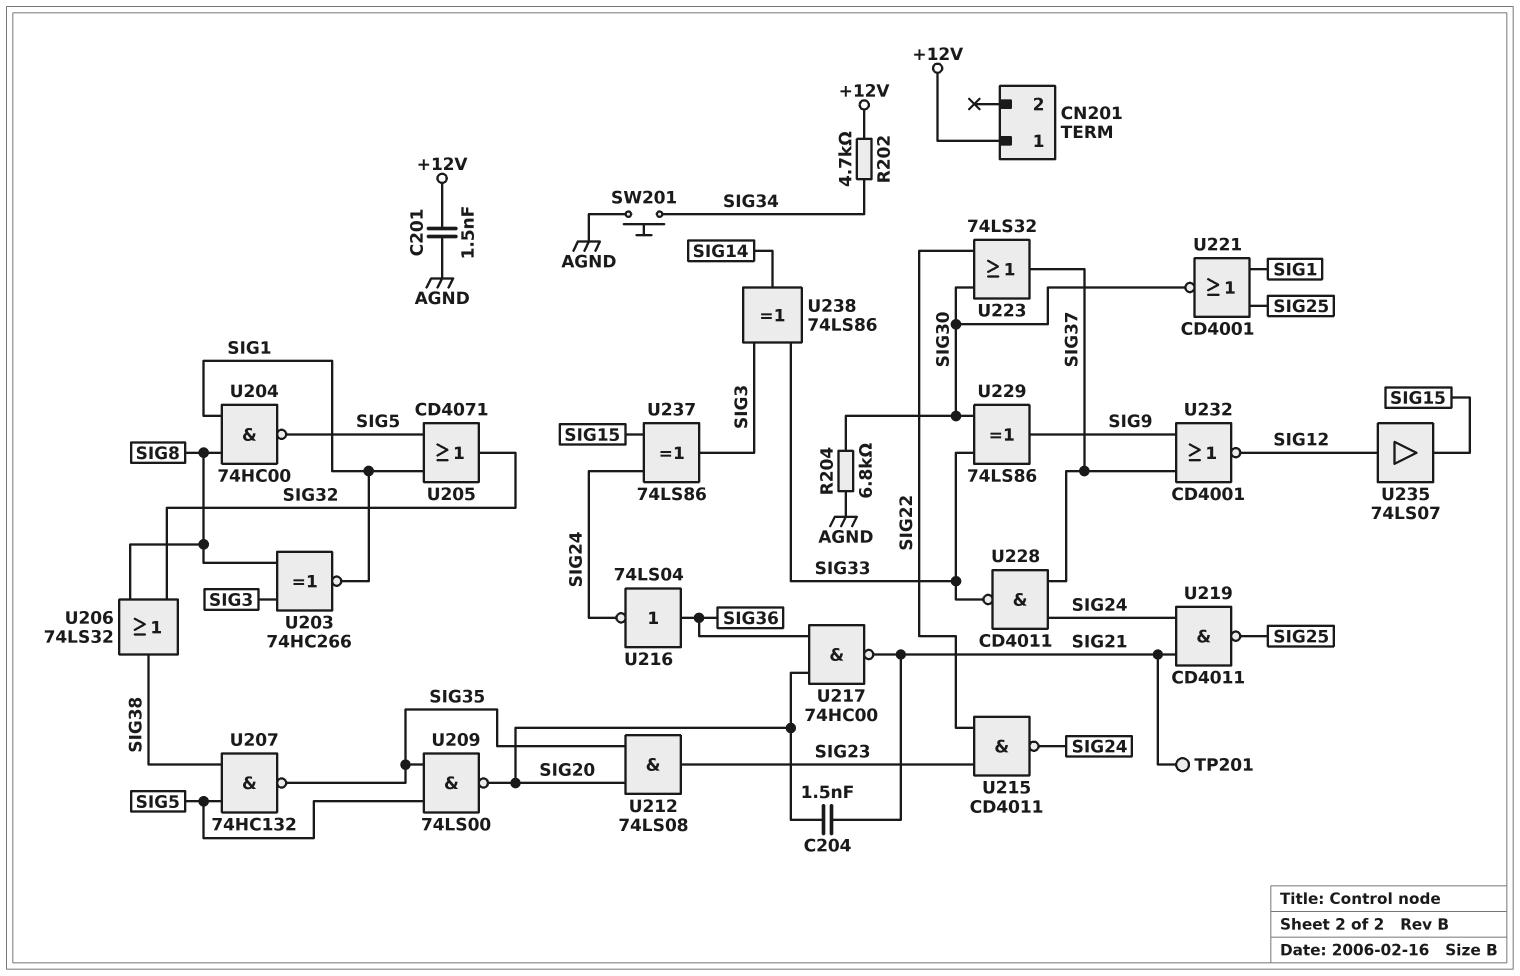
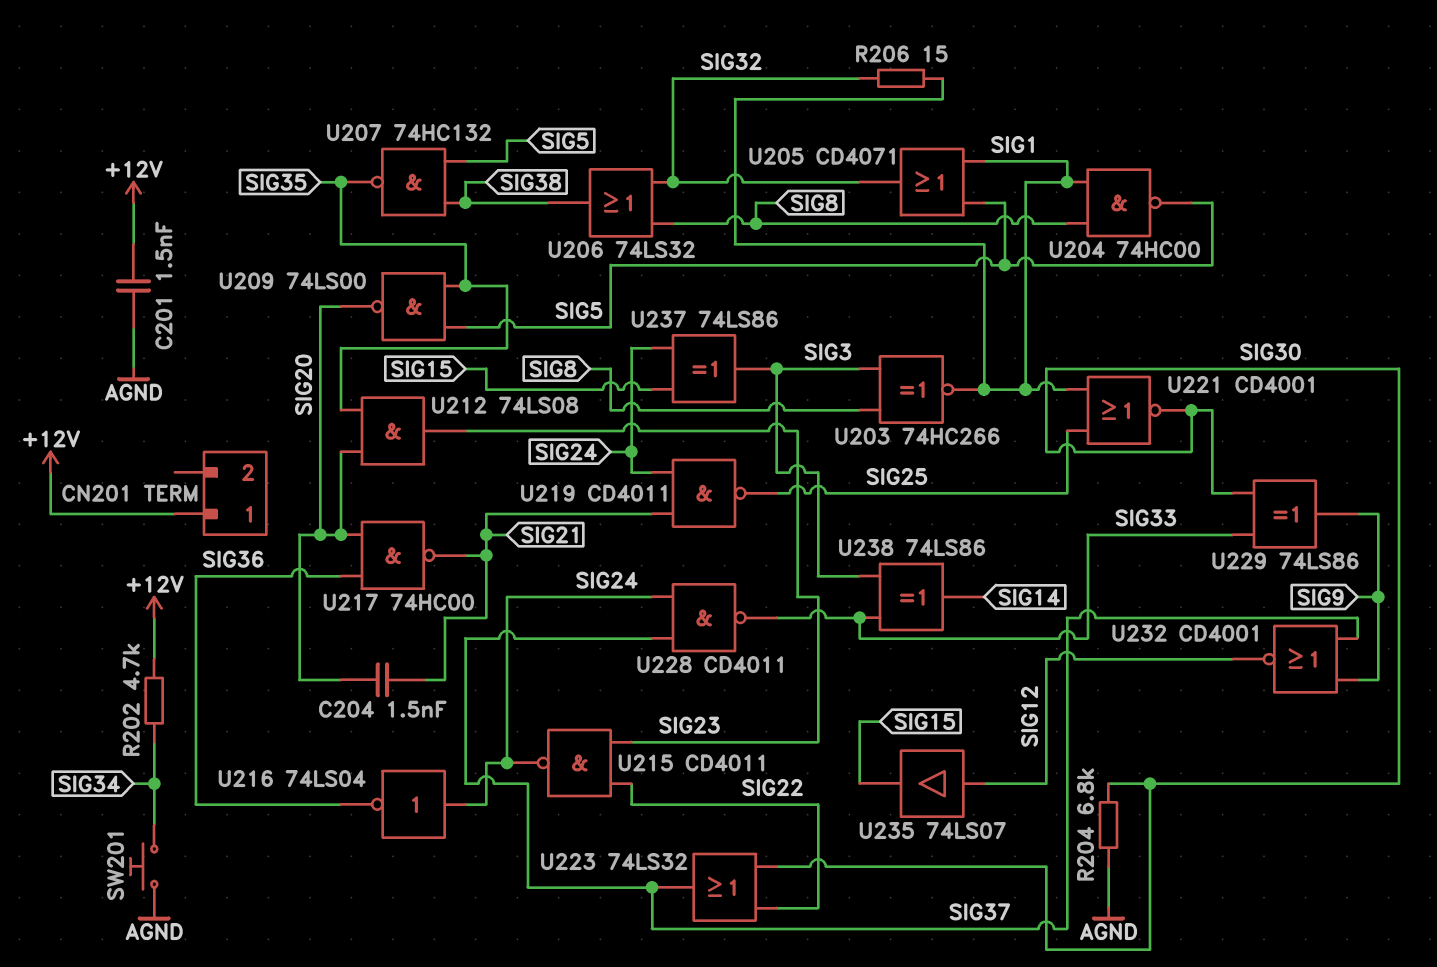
R206: none -> 15 (SIG1, SIG32)
TP201: test point (SIG21) -> none
U216: NOT 74LS04 (in SIG36, out SIG24) -> NOT 74LS04 (in SIG24, out SIG36)

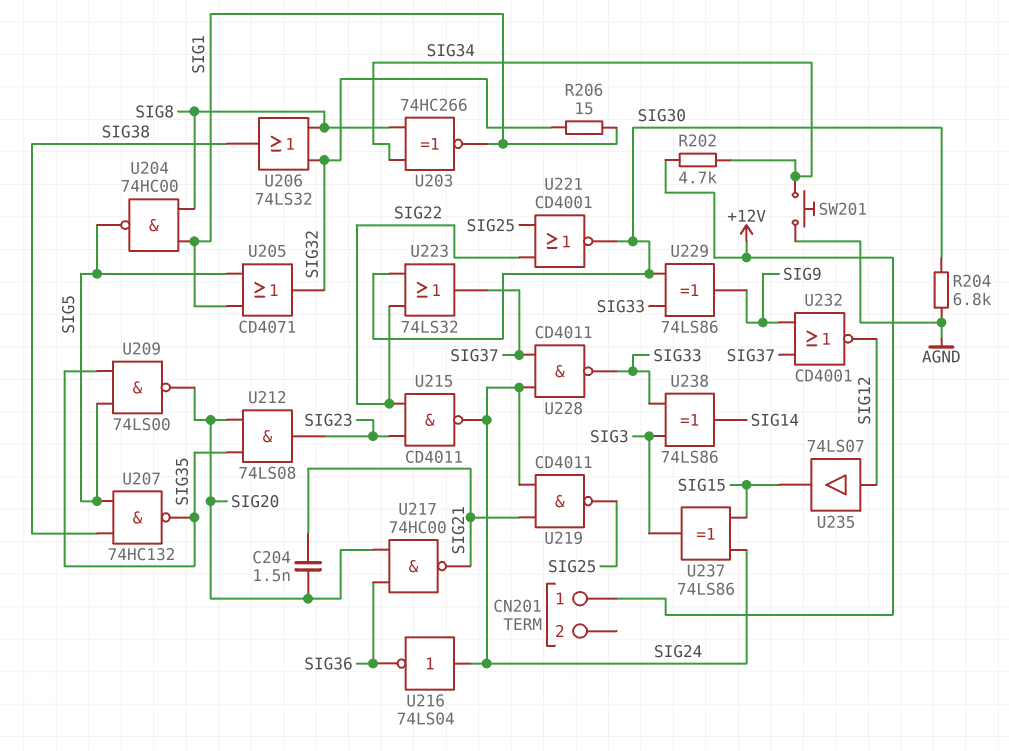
C201: 1.5nF (+12V, AGND) -> none
U203: XNOR 74HC266 (in SIG3, in SIG8, out SIG1) -> XNOR 74HC266 (in SIG8, in SIG34, out SIG1)
U221: NOR CD4001 (in SIG1, in SIG25, out SIG30) -> NOR CD4001 (in SIG22, in SIG25, out SIG30)

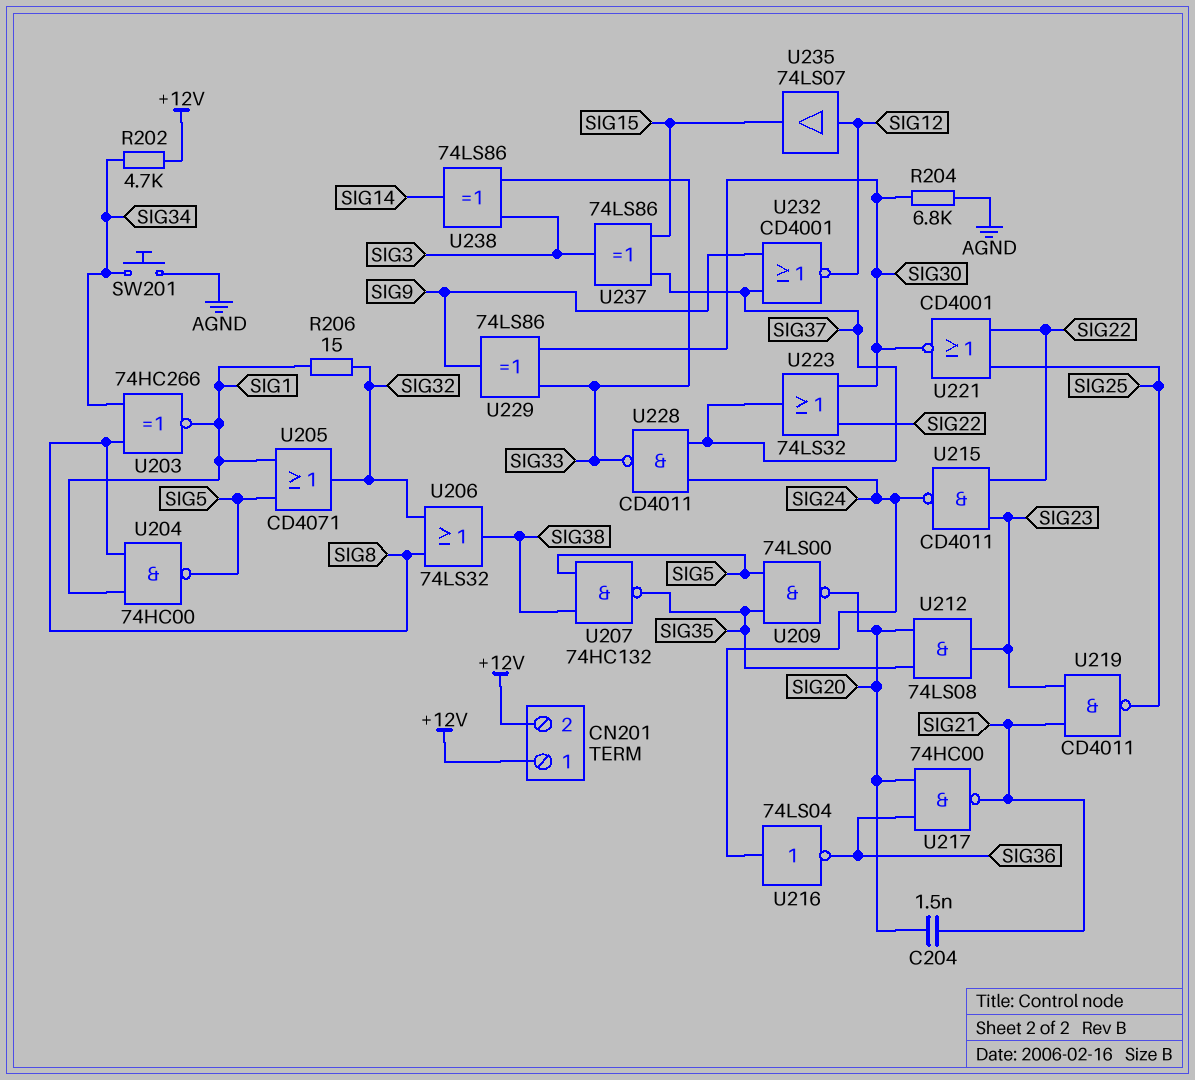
CN201 pin 2: none -> +12V
U219: NAND CD4011 (in SIG21, in SIG24, out SIG25) -> NAND CD4011 (in SIG21, in SIG23, out SIG25)
U237: XOR 74LS86 (in SIG15, in SIG24, out SIG3) -> XOR 74LS86 (in SIG15, in SIG37, out SIG3)

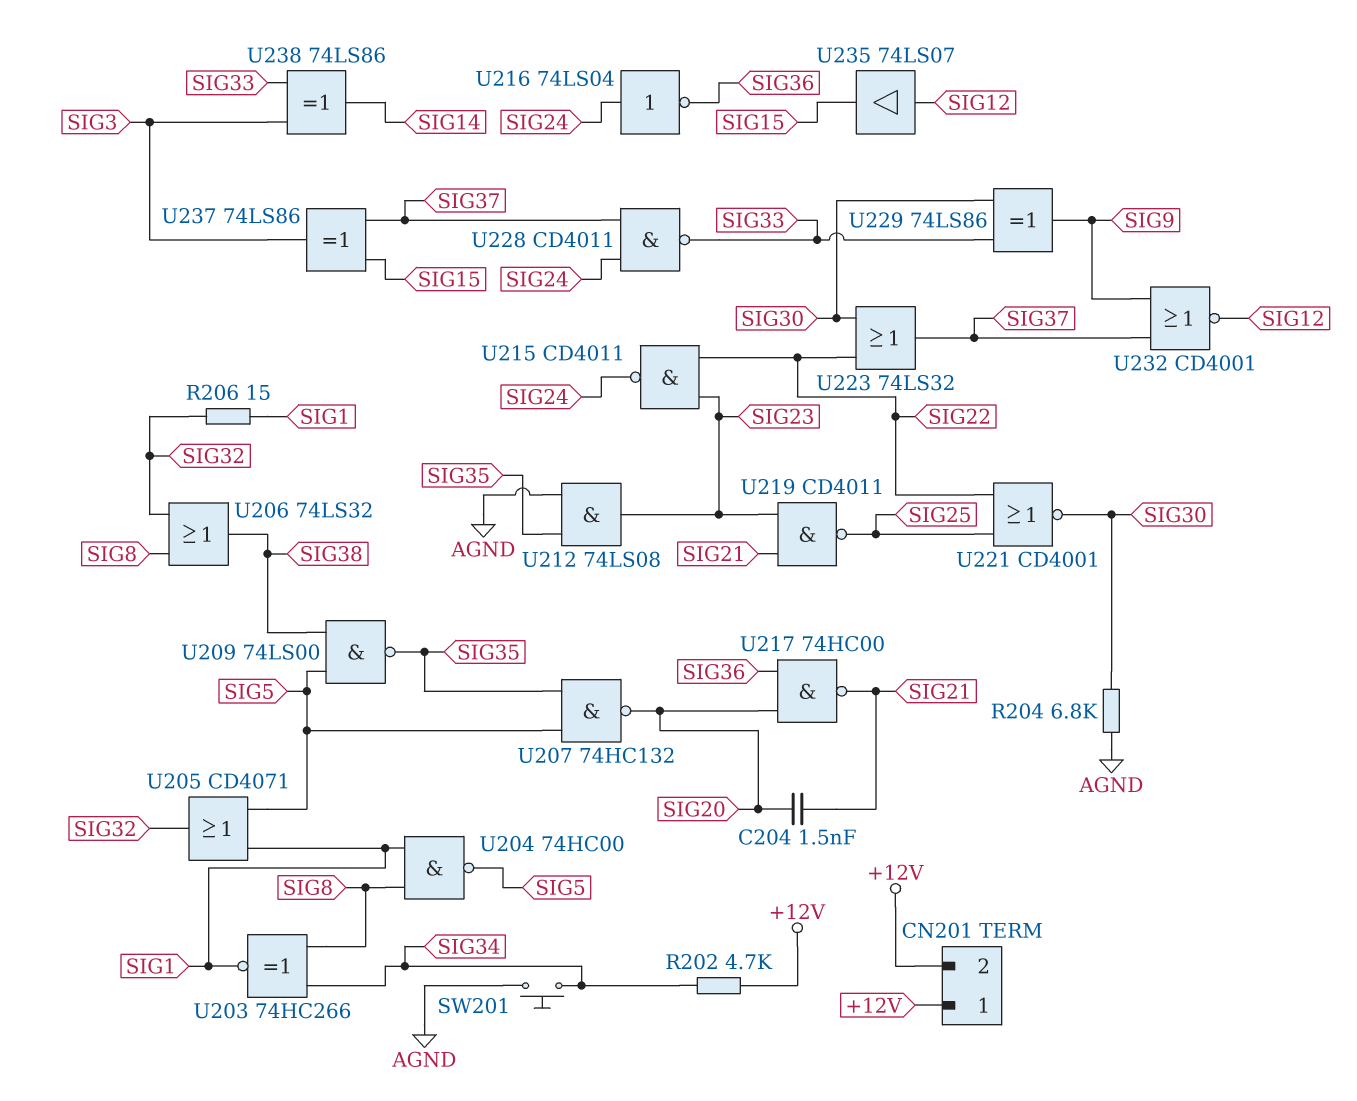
U207: NAND 74HC132 (in SIG5, in SIG38, out SIG35) -> NAND 74HC132 (in SIG5, in SIG35, out SIG20)
U209: NAND 74LS00 (in SIG5, in SIG35, out SIG20) -> NAND 74LS00 (in SIG5, in SIG38, out SIG35)
U212: AND 74LS08 (in SIG20, in SIG35, out SIG23) -> AND 74LS08 (in AGND, in SIG35, out SIG23)

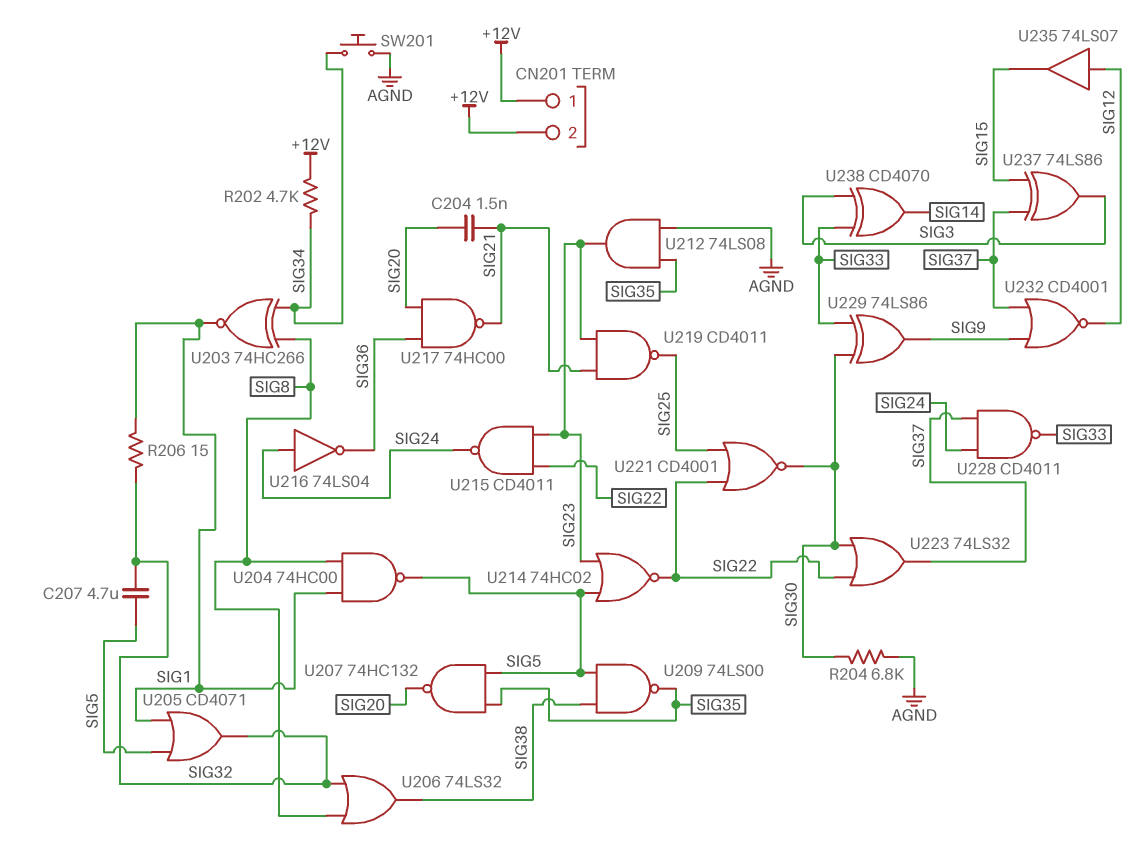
C207: none -> 4.7uF (SIG5, SIG32)
U214: none -> NOR 74HC02 (in SIG5, in SIG23, out SIG22)
U238: XOR 74LS86 (in SIG3, in SIG33, out SIG14) -> XOR CD4070 (in SIG3, in SIG33, out SIG14)

